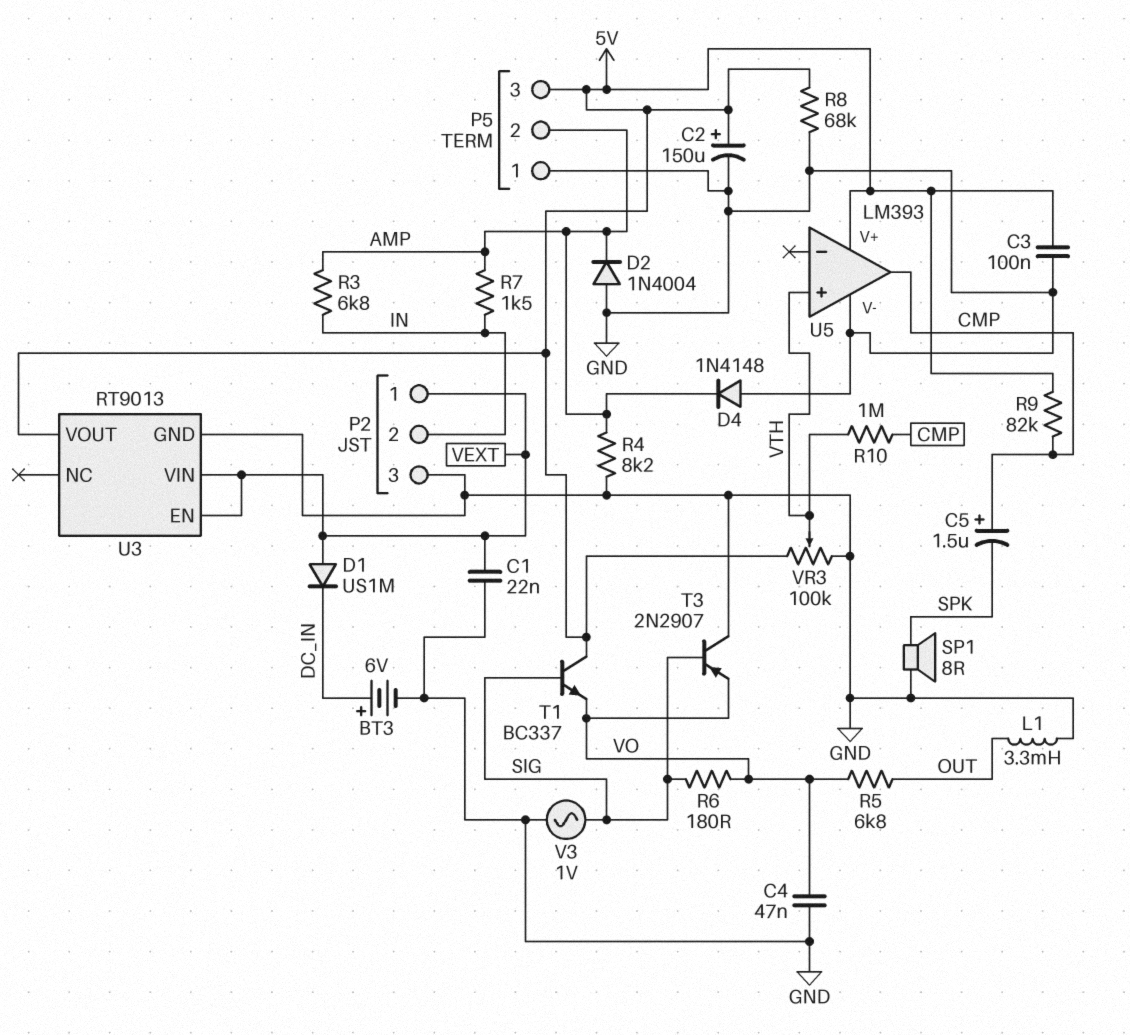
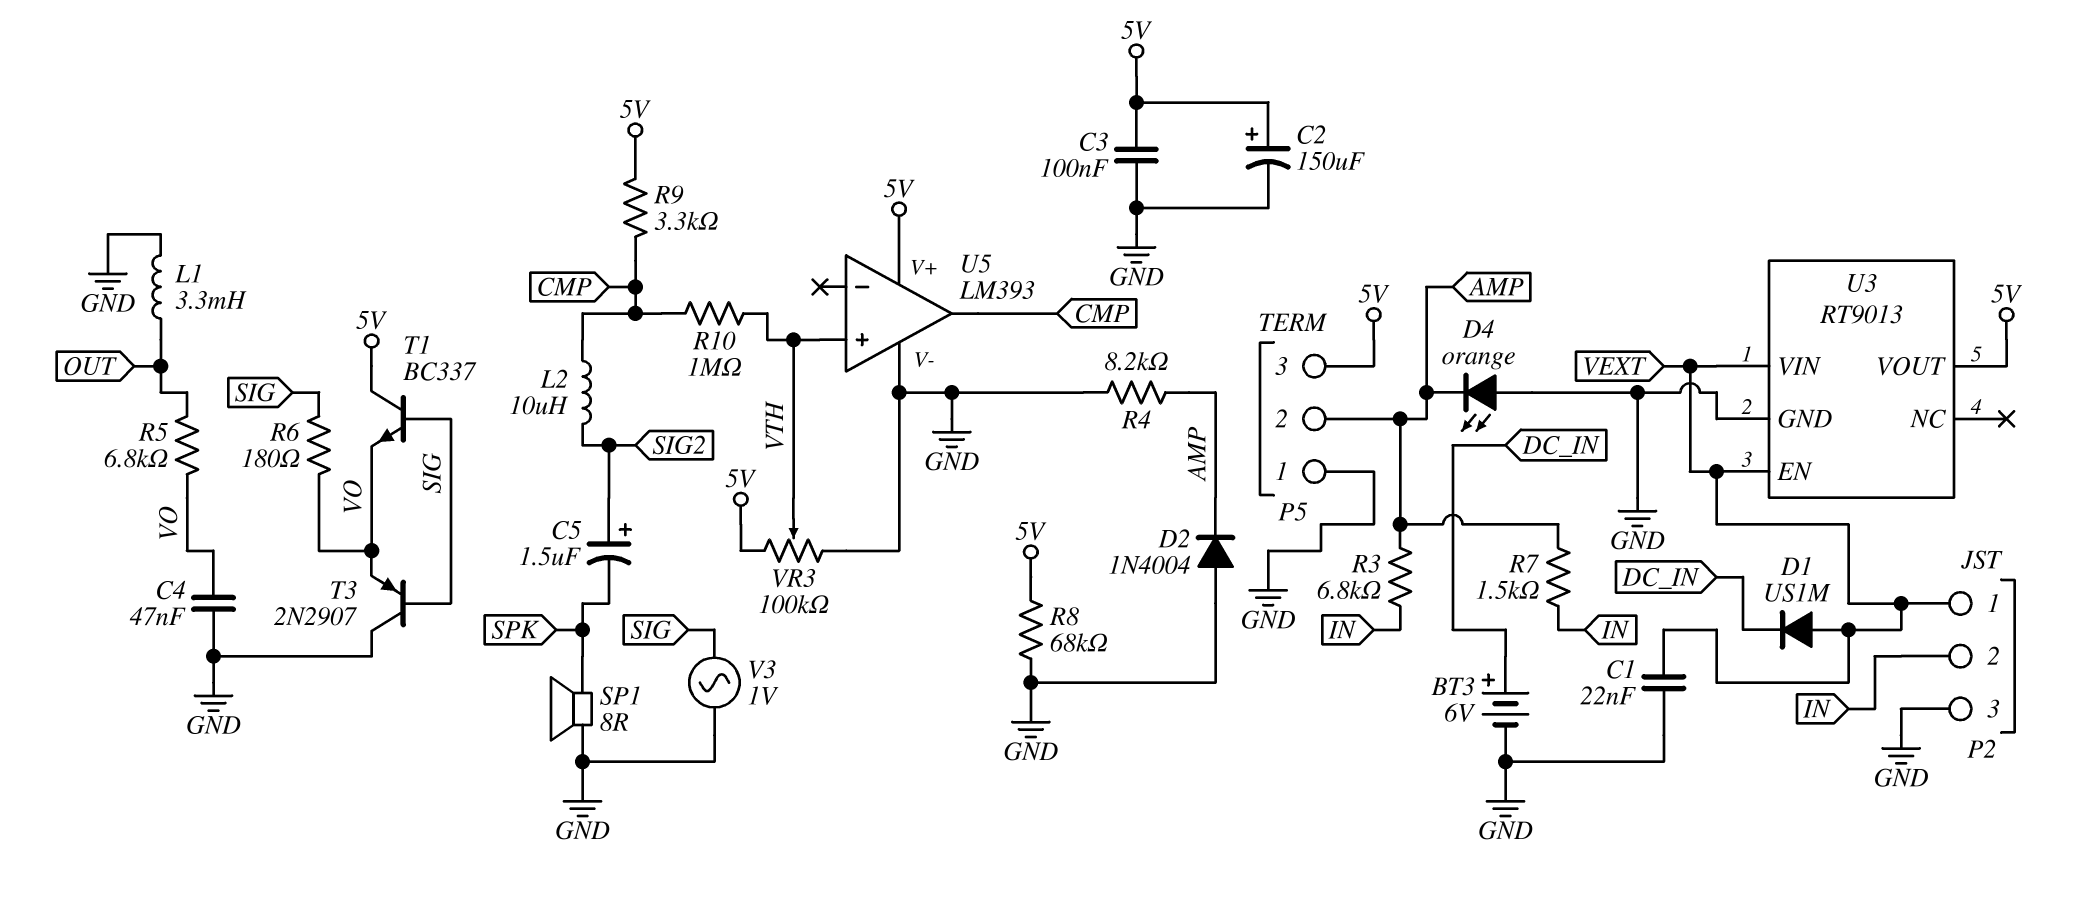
C5: 1.5uF (plus CMP, minus SPK) -> 1.5uF (plus SIG2, minus SPK)
D4: diode 1N4148 (A GND, K AMP) -> LED orange (A GND, K AMP)
L2: none -> 10uH (CMP, SIG2)
R9: 82k (5V, CMP) -> 3.3k (5V, CMP)

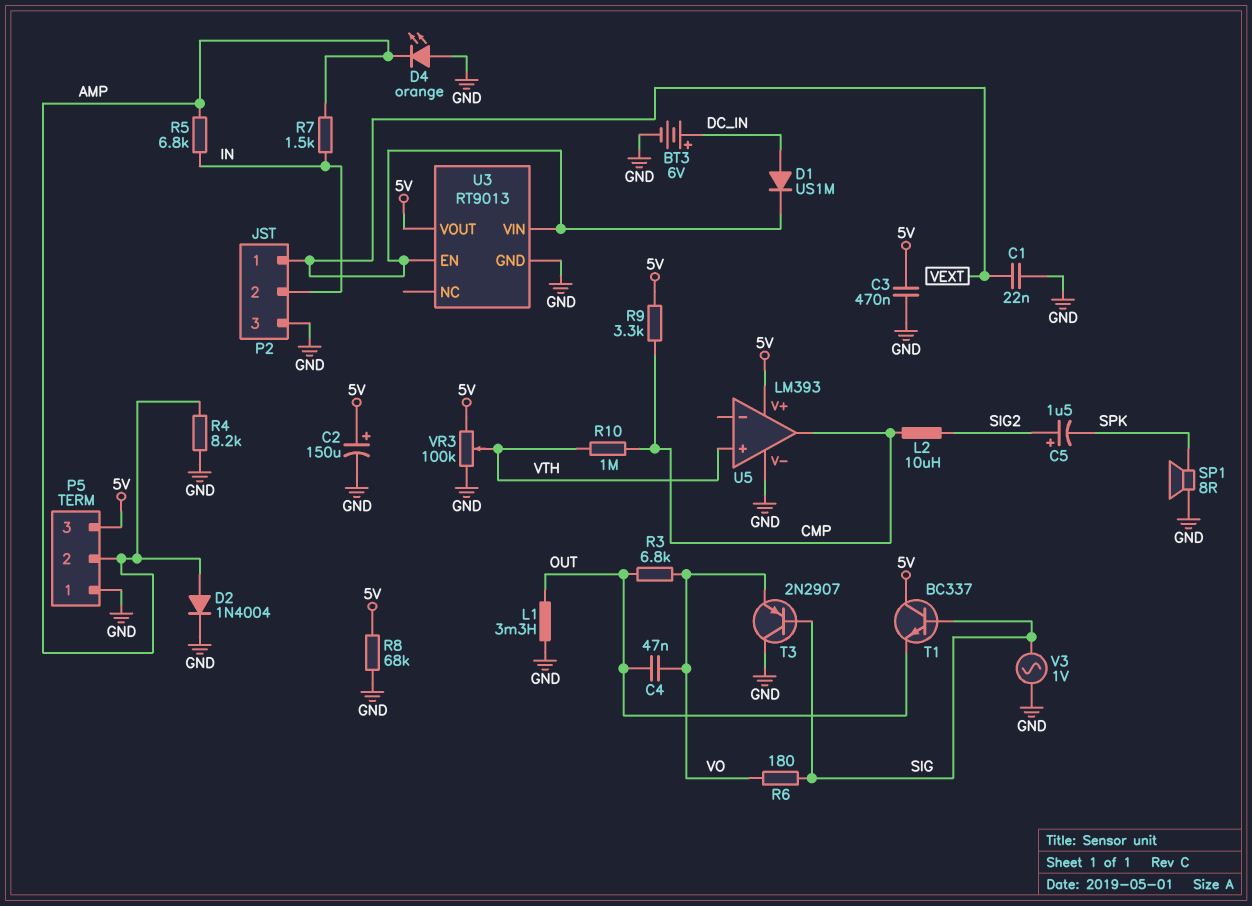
C3: 100nF (5V, GND) -> 470nF (5V, GND)
C4: 47nF (GND, VO) -> 47nF (OUT, VO)
D1: diode US1M (A VEXT, K DC_IN) -> diode US1M (A DC_IN, K VEXT)
D2: diode 1N4004 (A GND, K AMP) -> diode 1N4004 (A AMP, K GND)
R3: 6.8k (AMP, IN) -> 6.8k (OUT, VO)
R5: 6.8k (OUT, VO) -> 6.8k (AMP, IN)
T1: NPN BC337 (B SIG, C 5V, E VO) -> NPN BC337 (B SIG, C 5V, E OUT)

